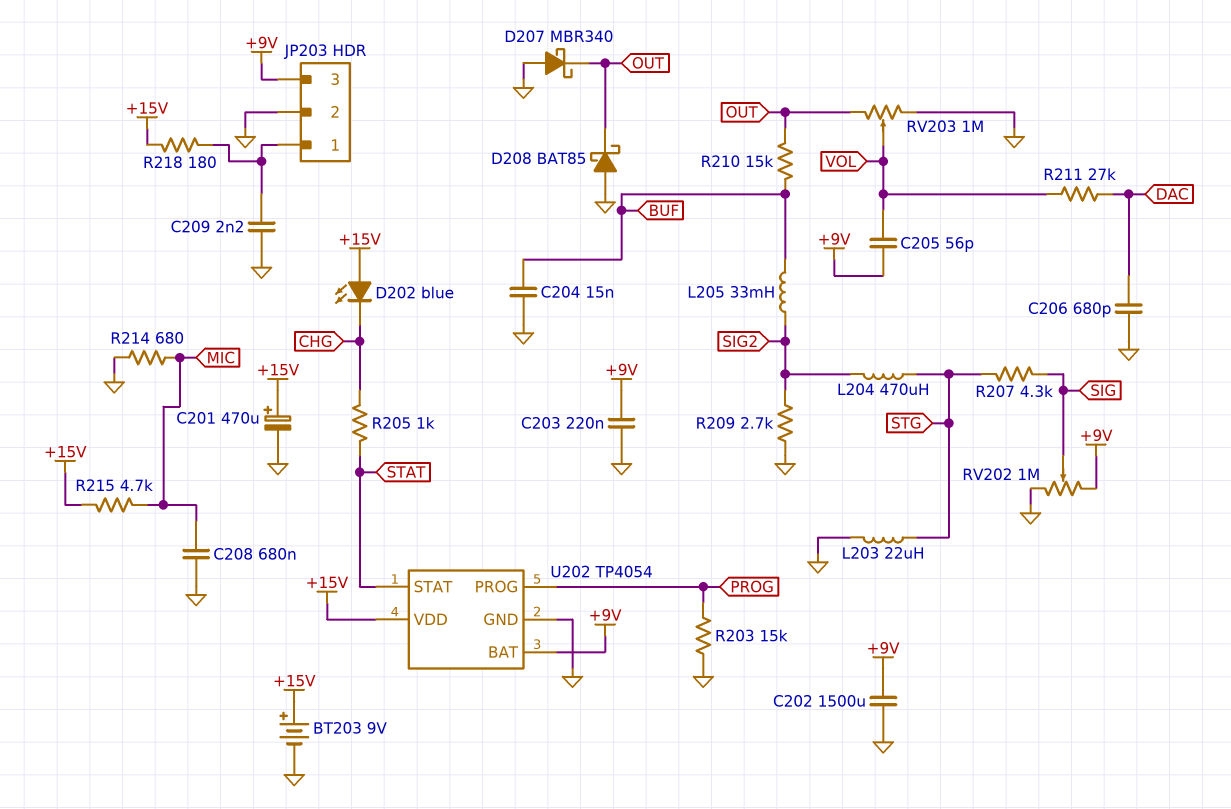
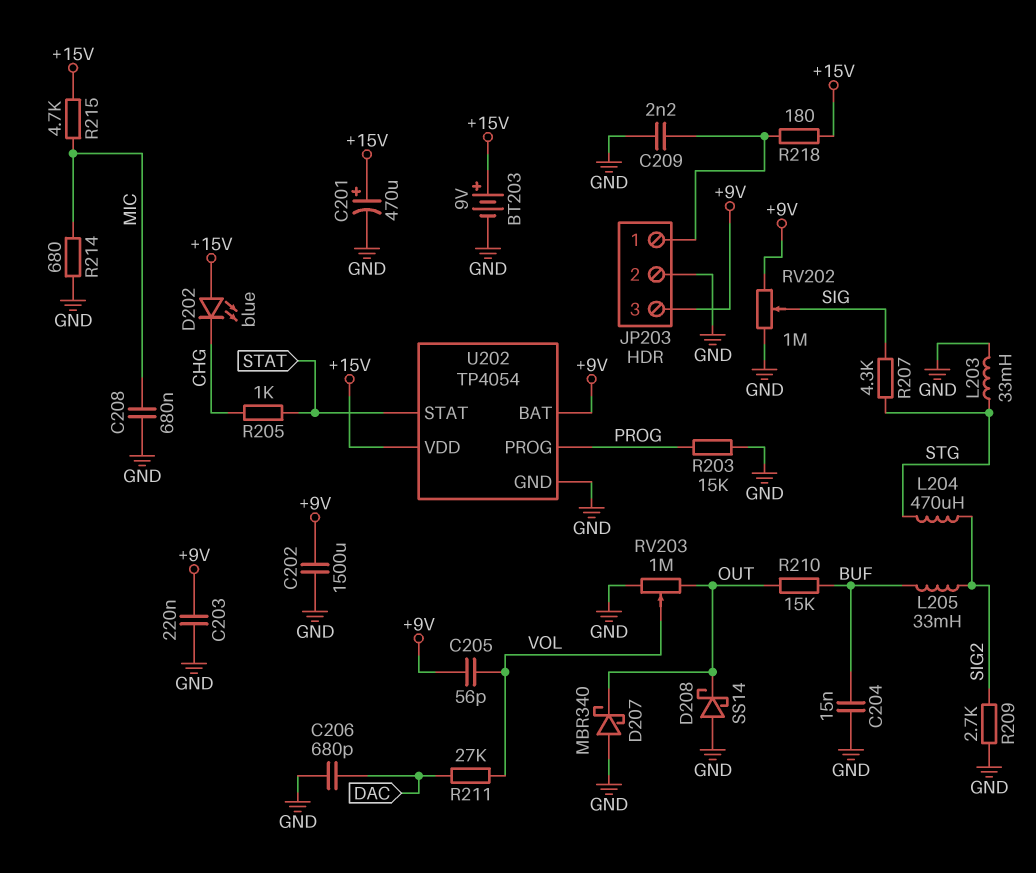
D208: schottky BAT85 (A GND, K OUT) -> schottky SS14 (A GND, K OUT)
L203: 22uH (GND, STG) -> 33mH (GND, STG)

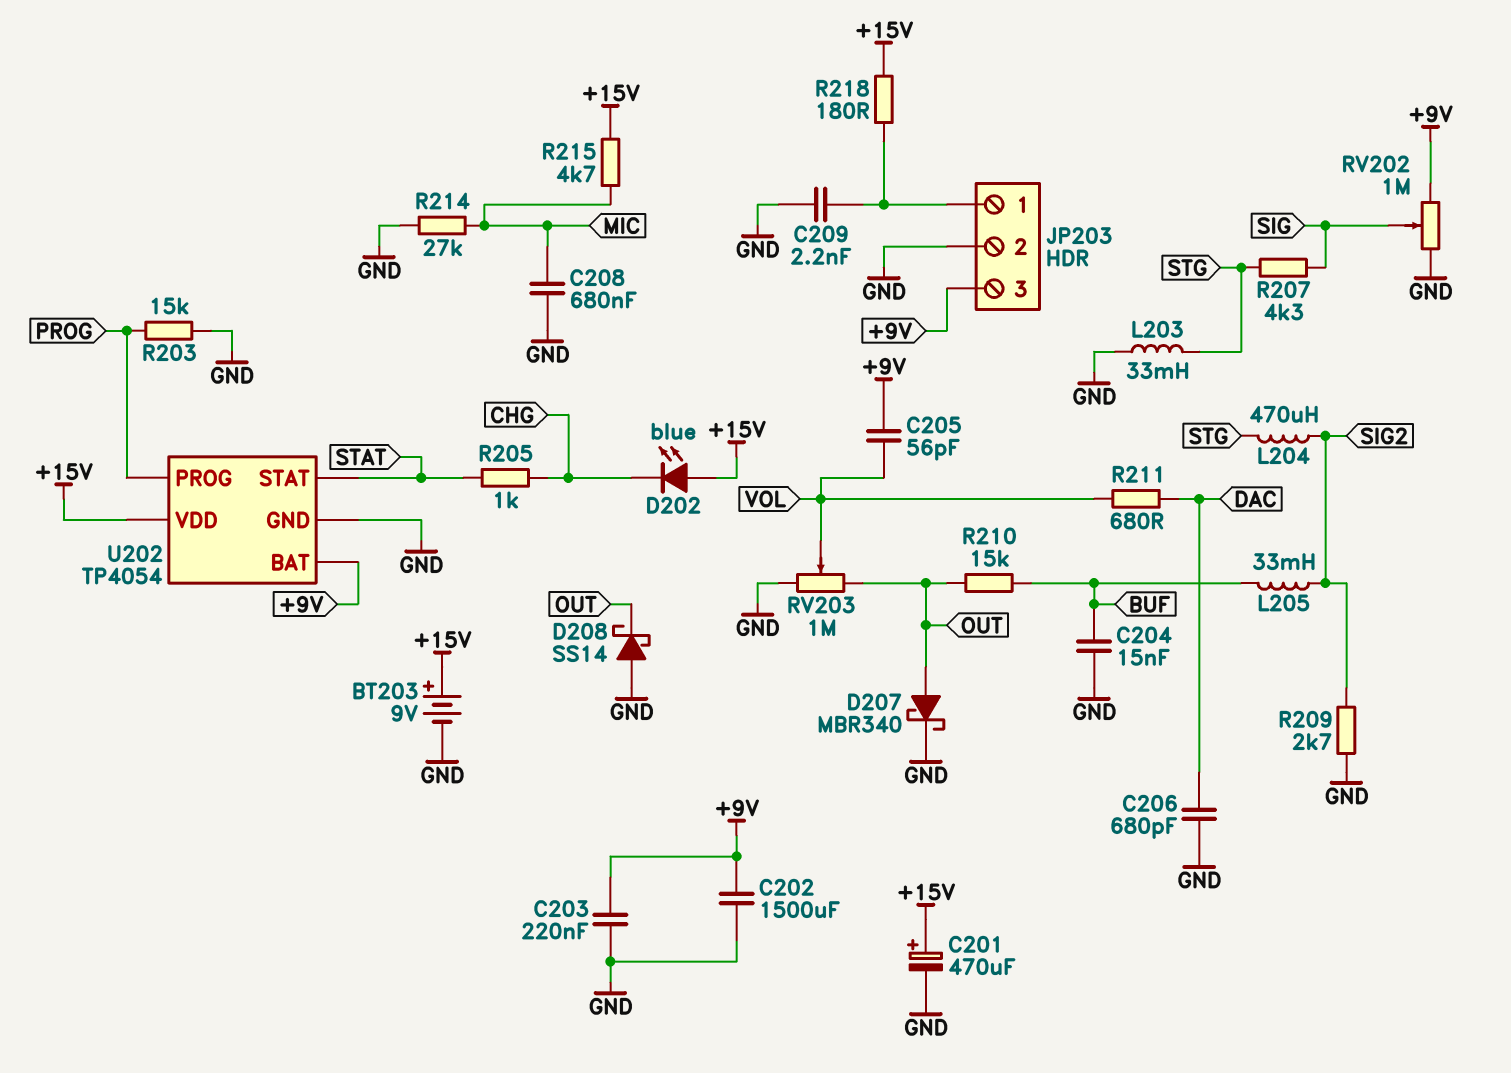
D207: schottky MBR340 (A GND, K OUT) -> schottky MBR340 (A OUT, K GND)
R211: 27k (DAC, VOL) -> 680 (DAC, VOL)
R214: 680 (GND, MIC) -> 27k (GND, MIC)

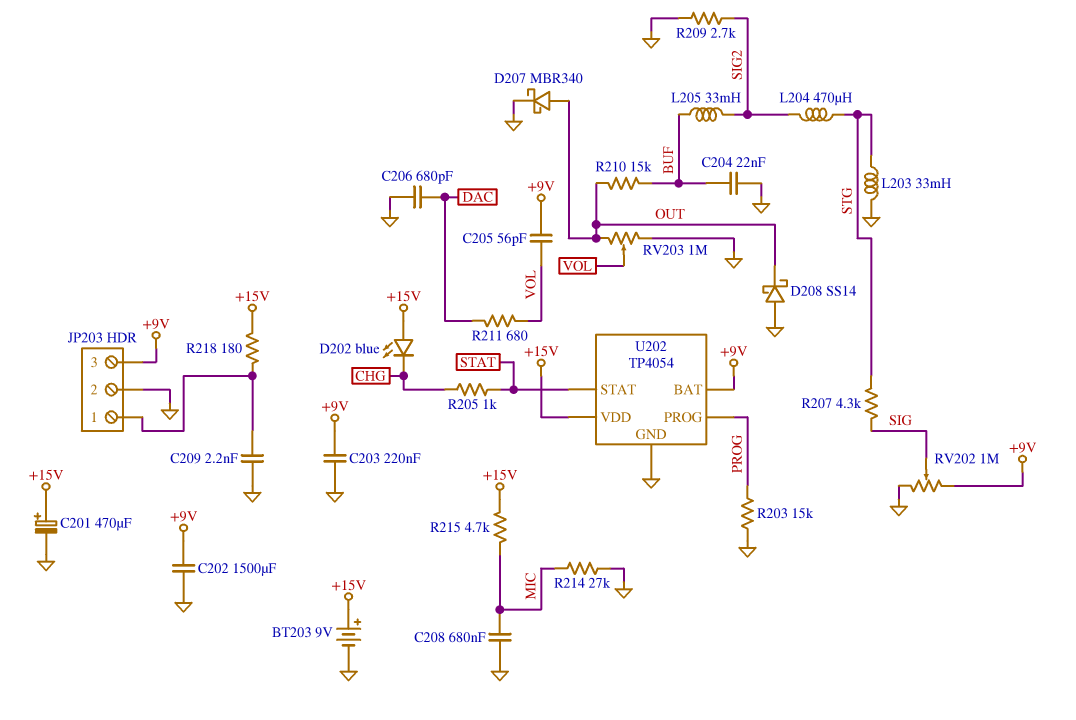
C204: 15nF (BUF, GND) -> 22nF (BUF, GND)

